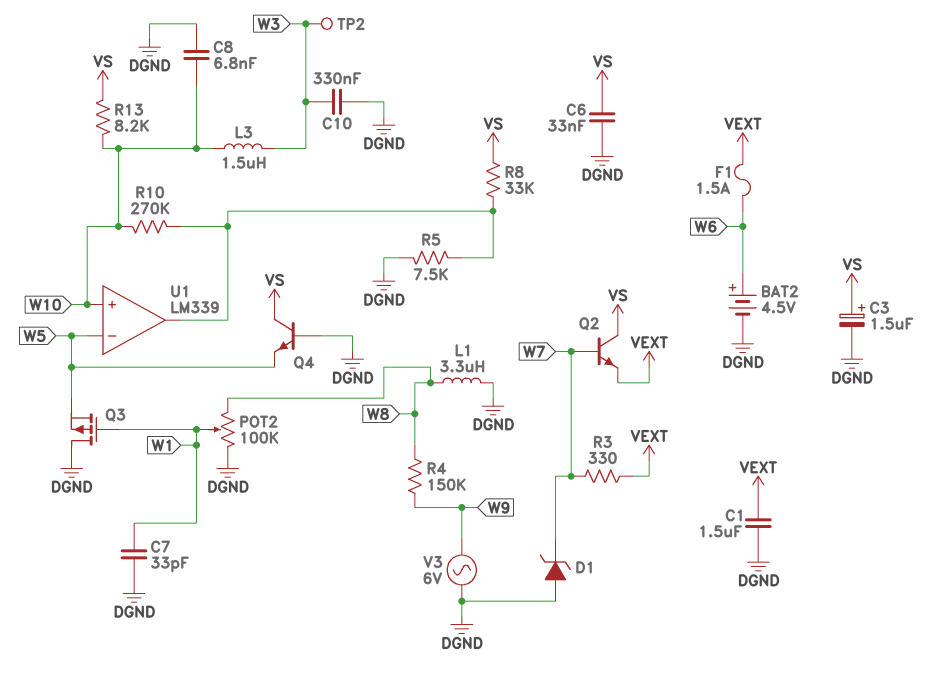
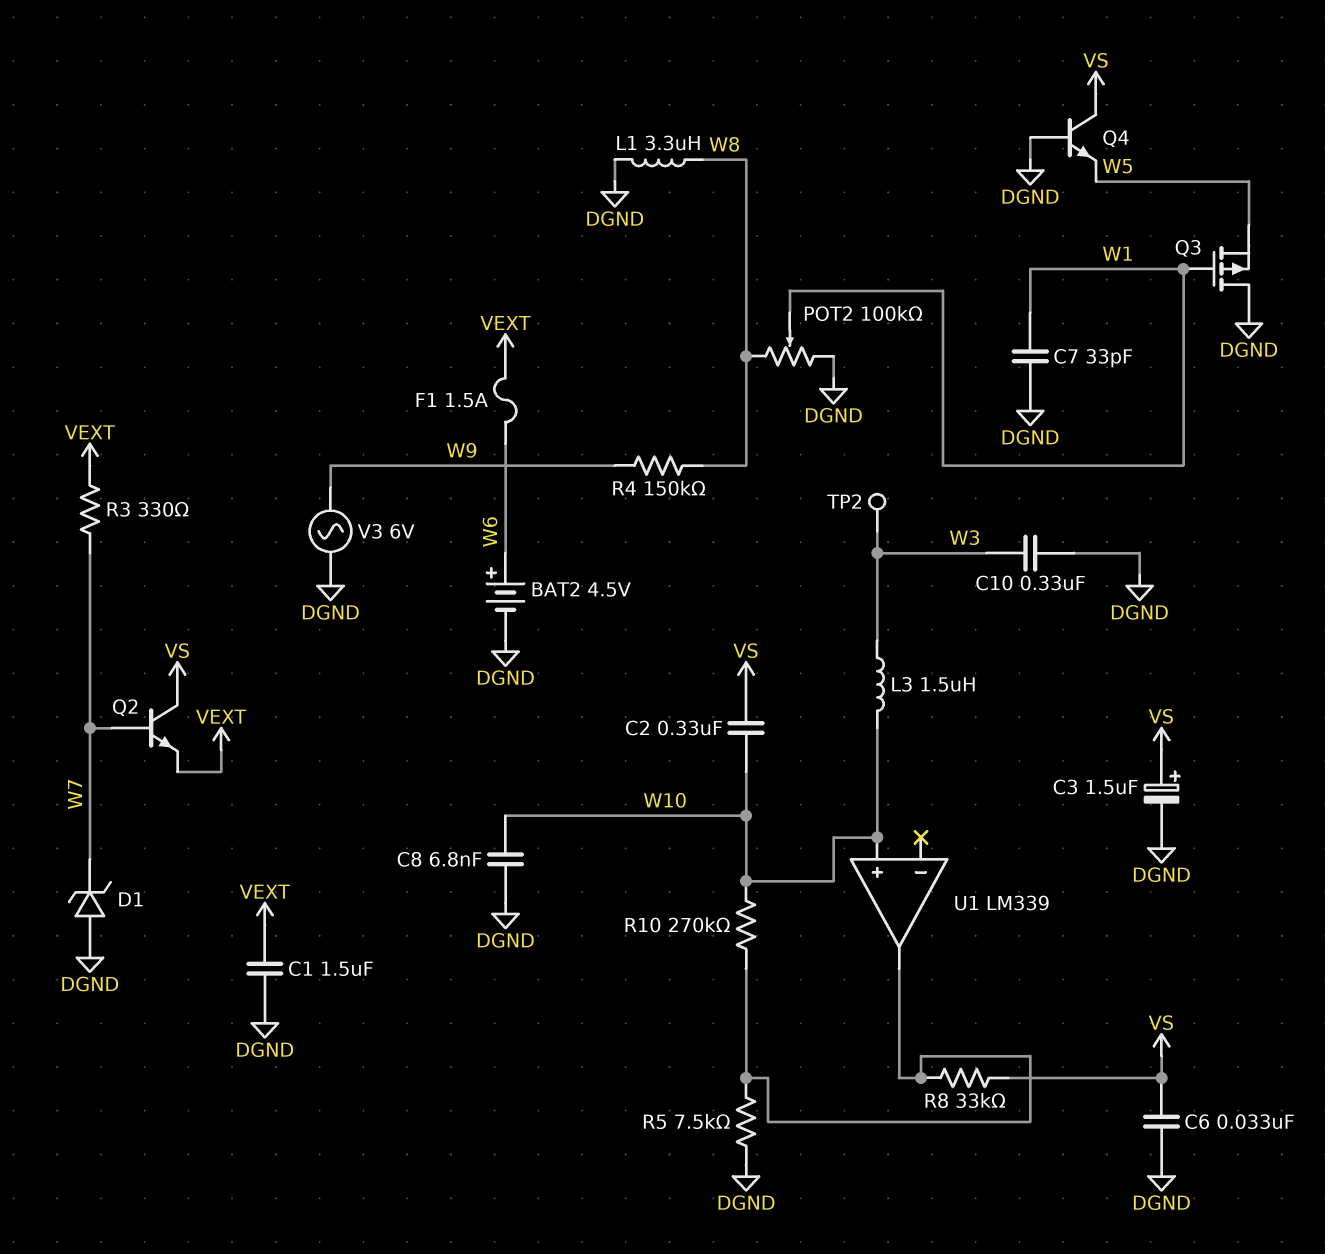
C2: none -> 330nF (VS, W10)
R13: 8.2k (VS, W10) -> none
U1 pin in-: W5 -> none

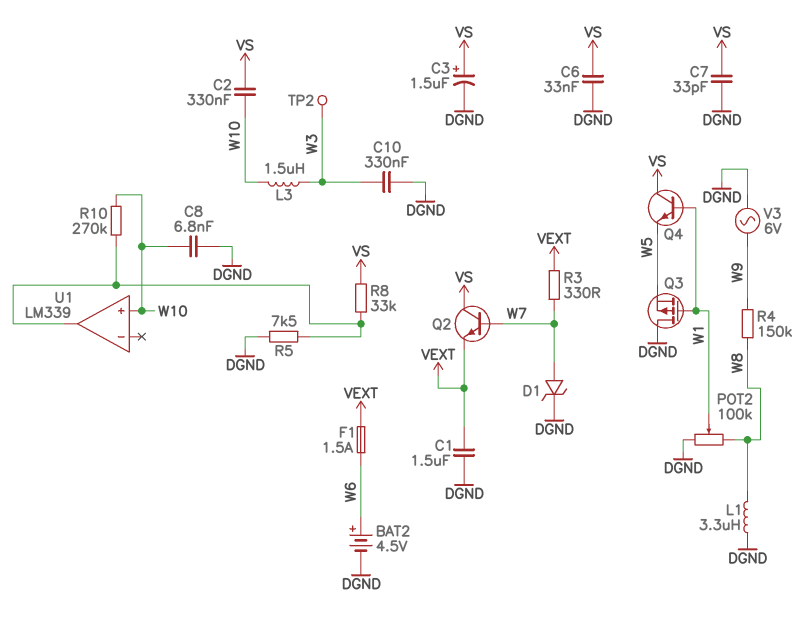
C7: 33pF (DGND, W1) -> 33pF (DGND, VS)
D1: zener (A DGND, K W7) -> zener (A W7, K DGND)
Q4: NPN (B DGND, C VS, E W5) -> NPN (B W1, C VS, E W5)

